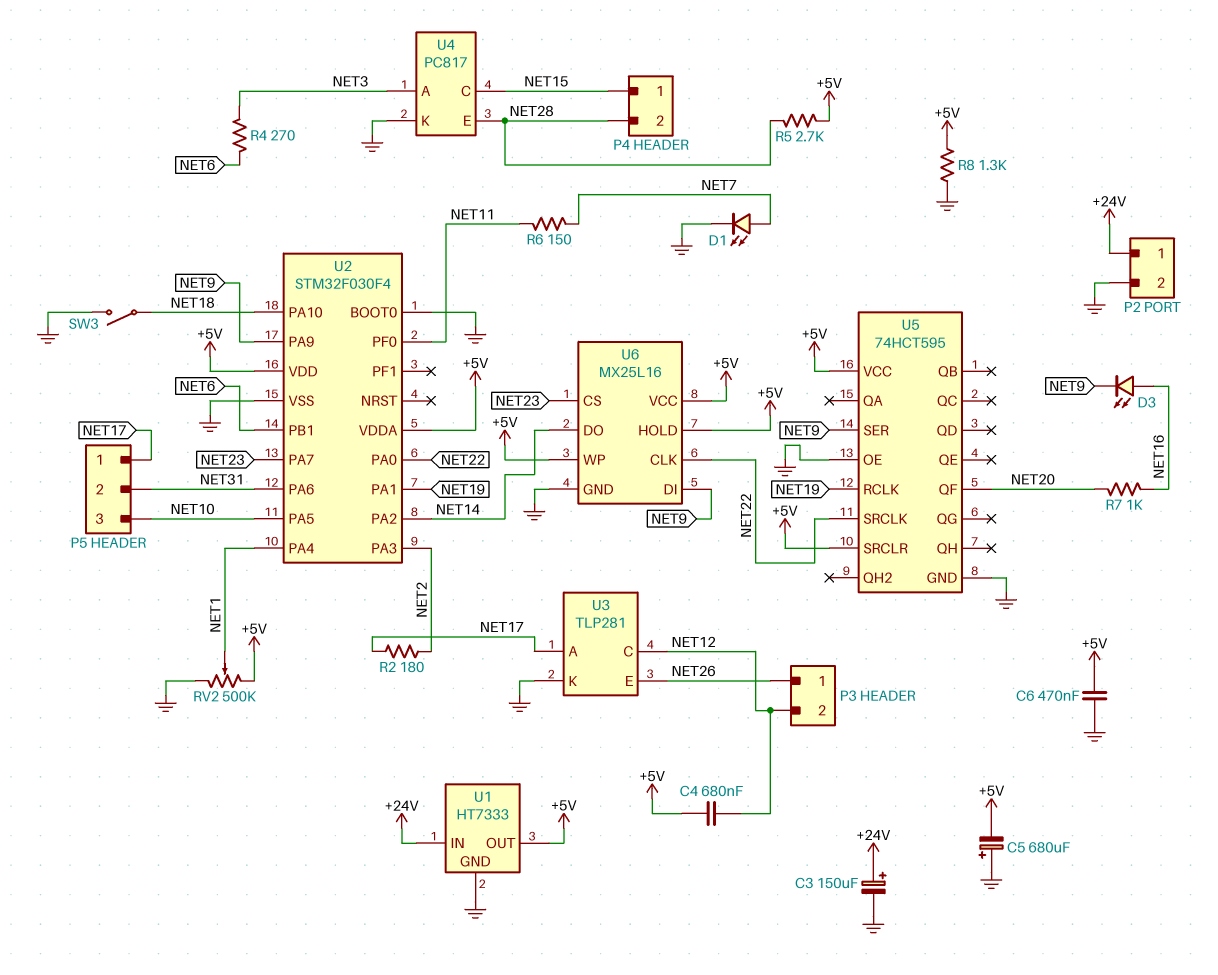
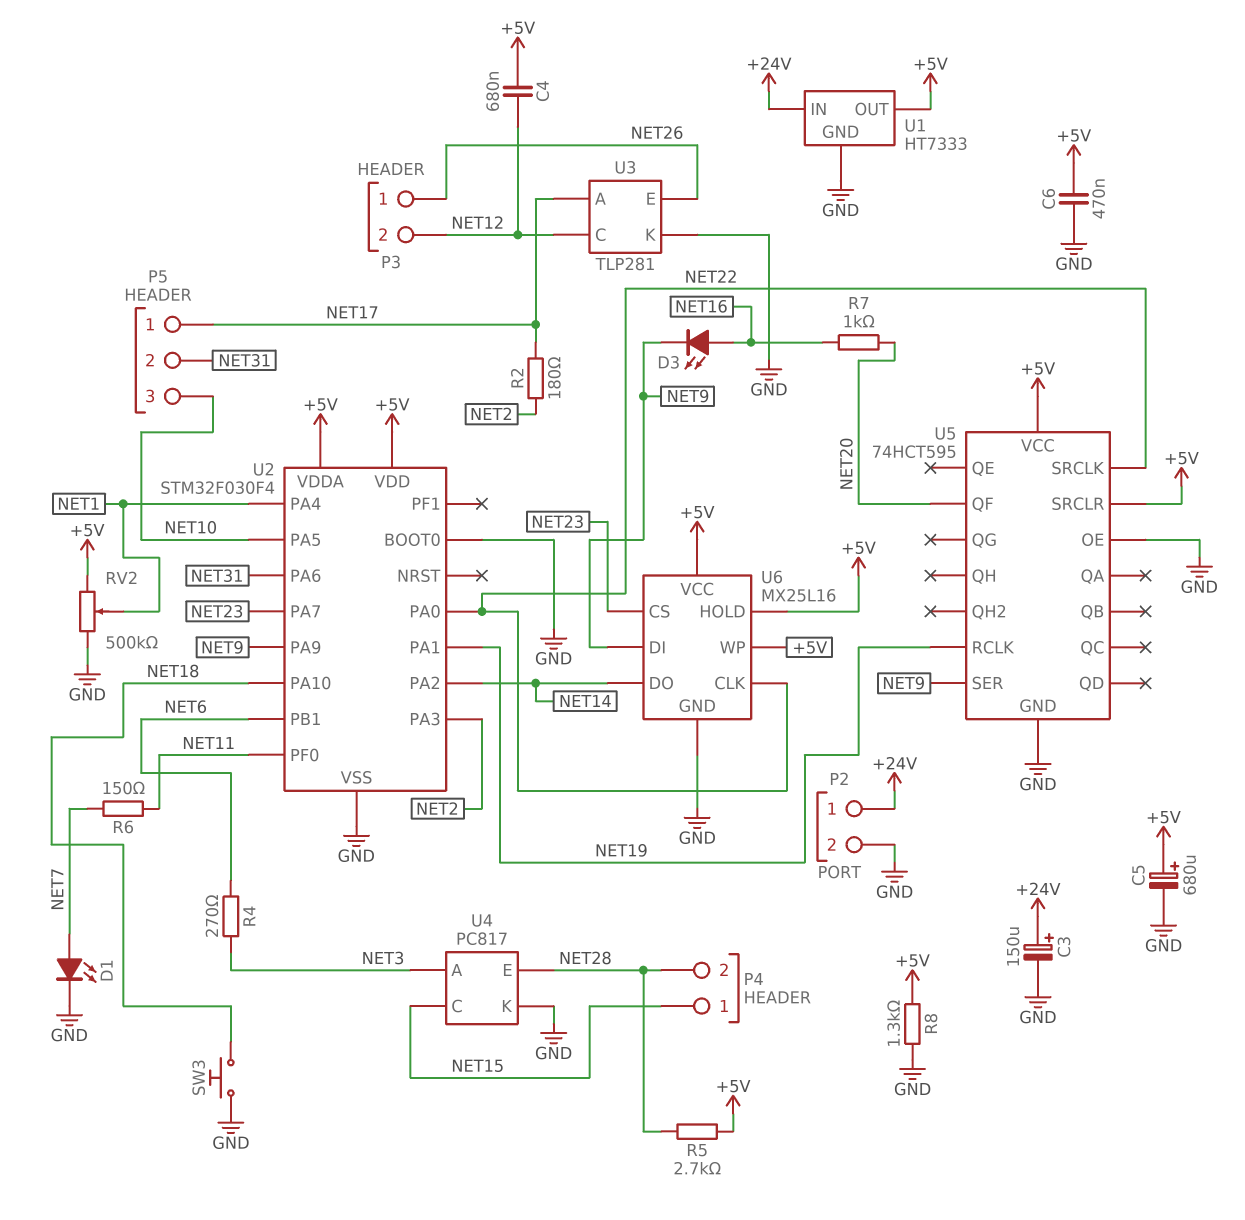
C5: 680uF (plus GND, minus +5V) -> 680uF (plus +5V, minus GND)
SW3: switch (GND, NET18) -> button (GND, NET18)

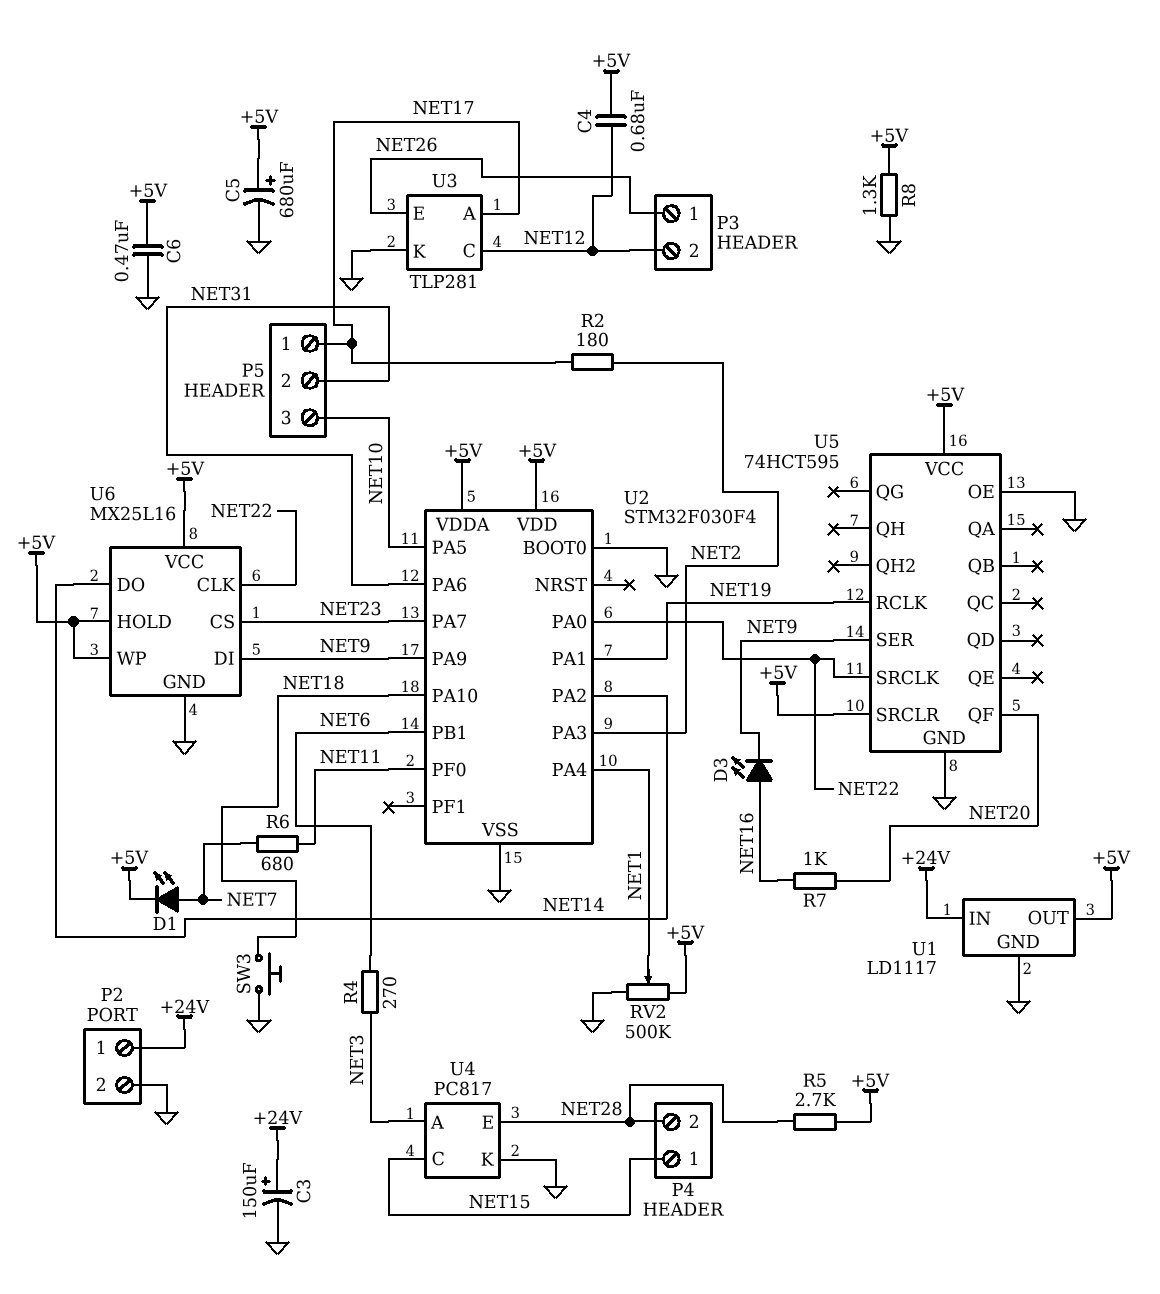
D1: LED (A NET7, K GND) -> LED (A NET7, K +5V)
R6: 150 (NET7, NET11) -> 680 (NET7, NET11)
U1: HT7333 -> LD1117

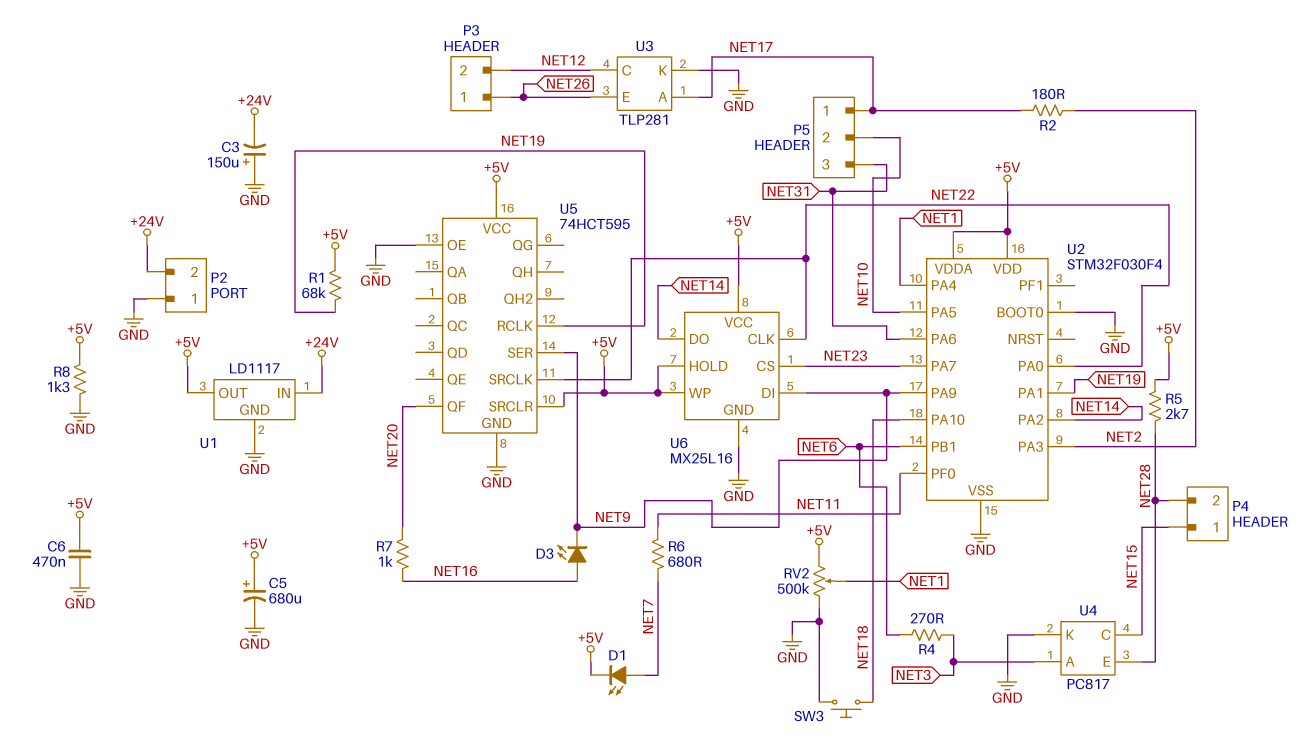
C3: 150uF (plus +24V, minus GND) -> 150uF (plus GND, minus +24V)
C4: 680nF (+5V, NET12) -> none
P2 pin 1: +24V -> GND
P2 pin 2: GND -> +24V
P5 pin 2: NET31 -> NET10
P5 pin 3: NET10 -> NET31
R1: none -> 68k (+5V, NET19)

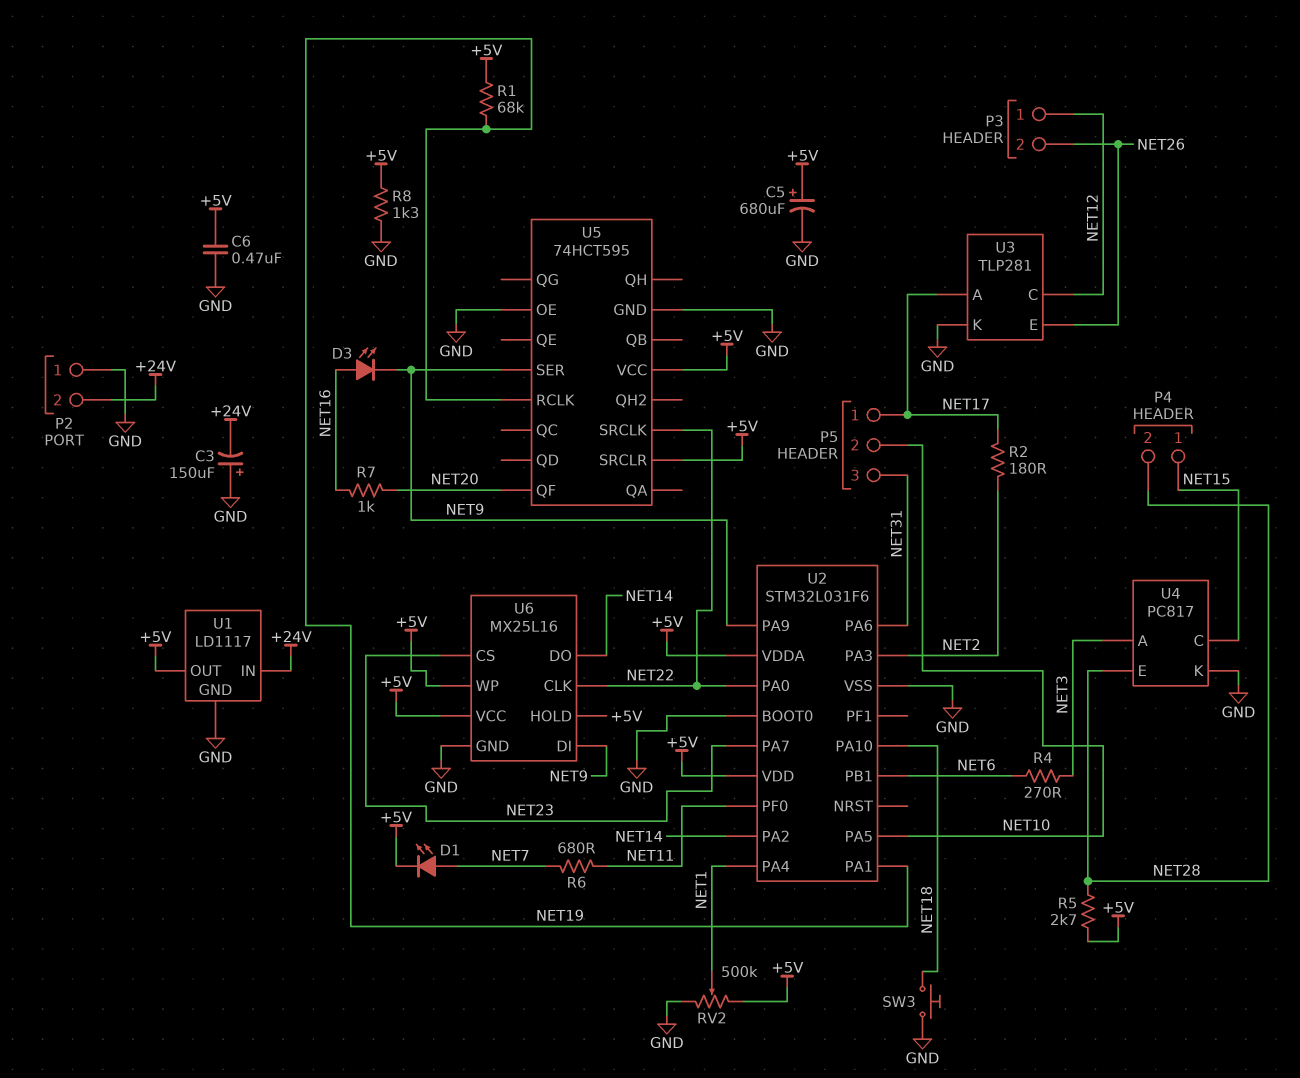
P3 pin 1: NET26 -> NET12
P3 pin 2: NET12 -> NET26
U2: STM32F030F4 -> STM32L031F6

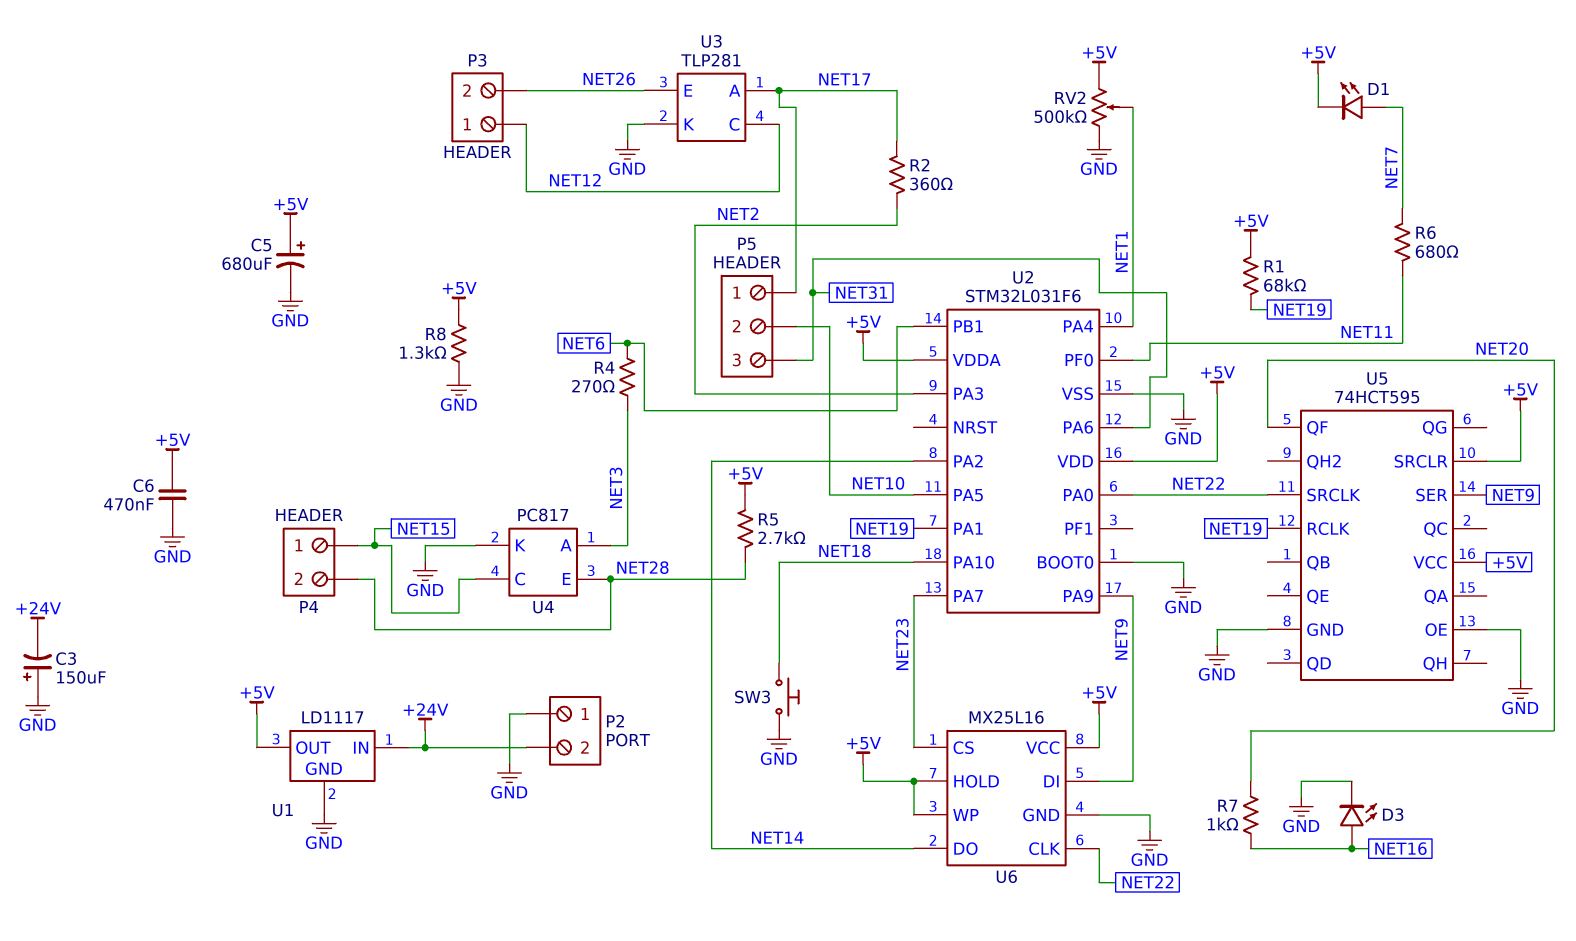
D3: LED (A NET16, K NET9) -> LED (A NET16, K GND)
R2: 180 (NET2, NET17) -> 360 (NET2, NET17)

